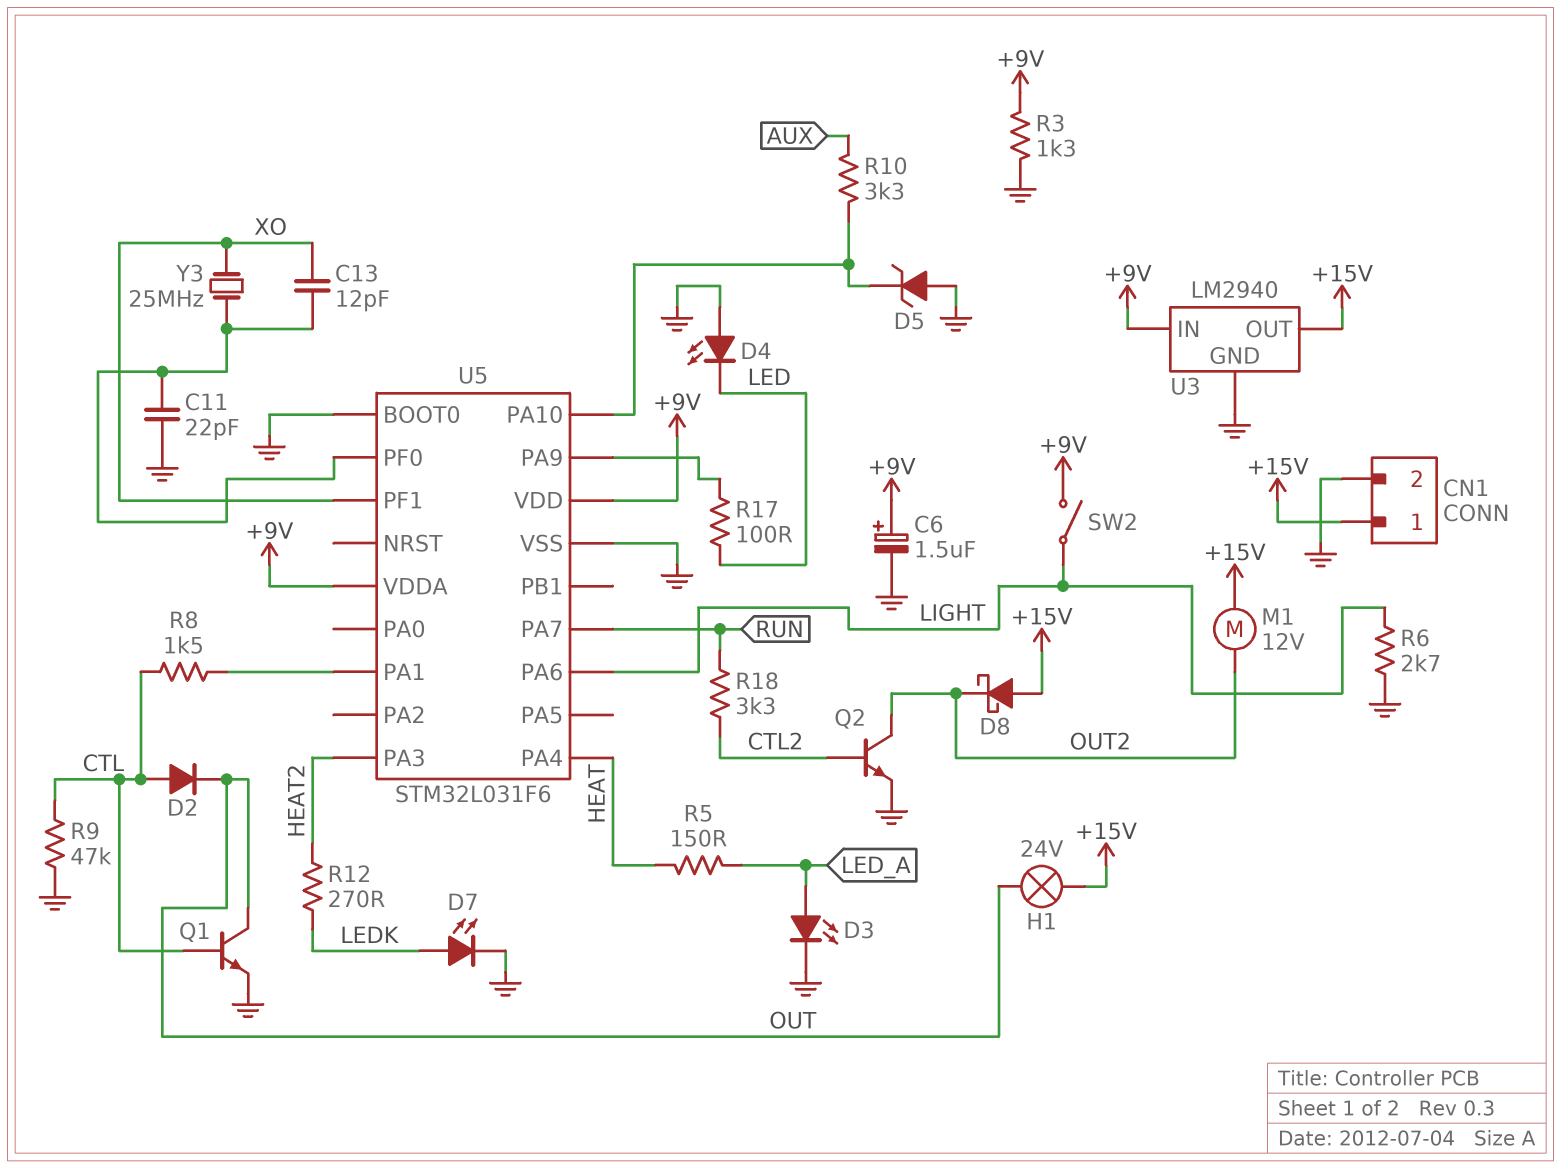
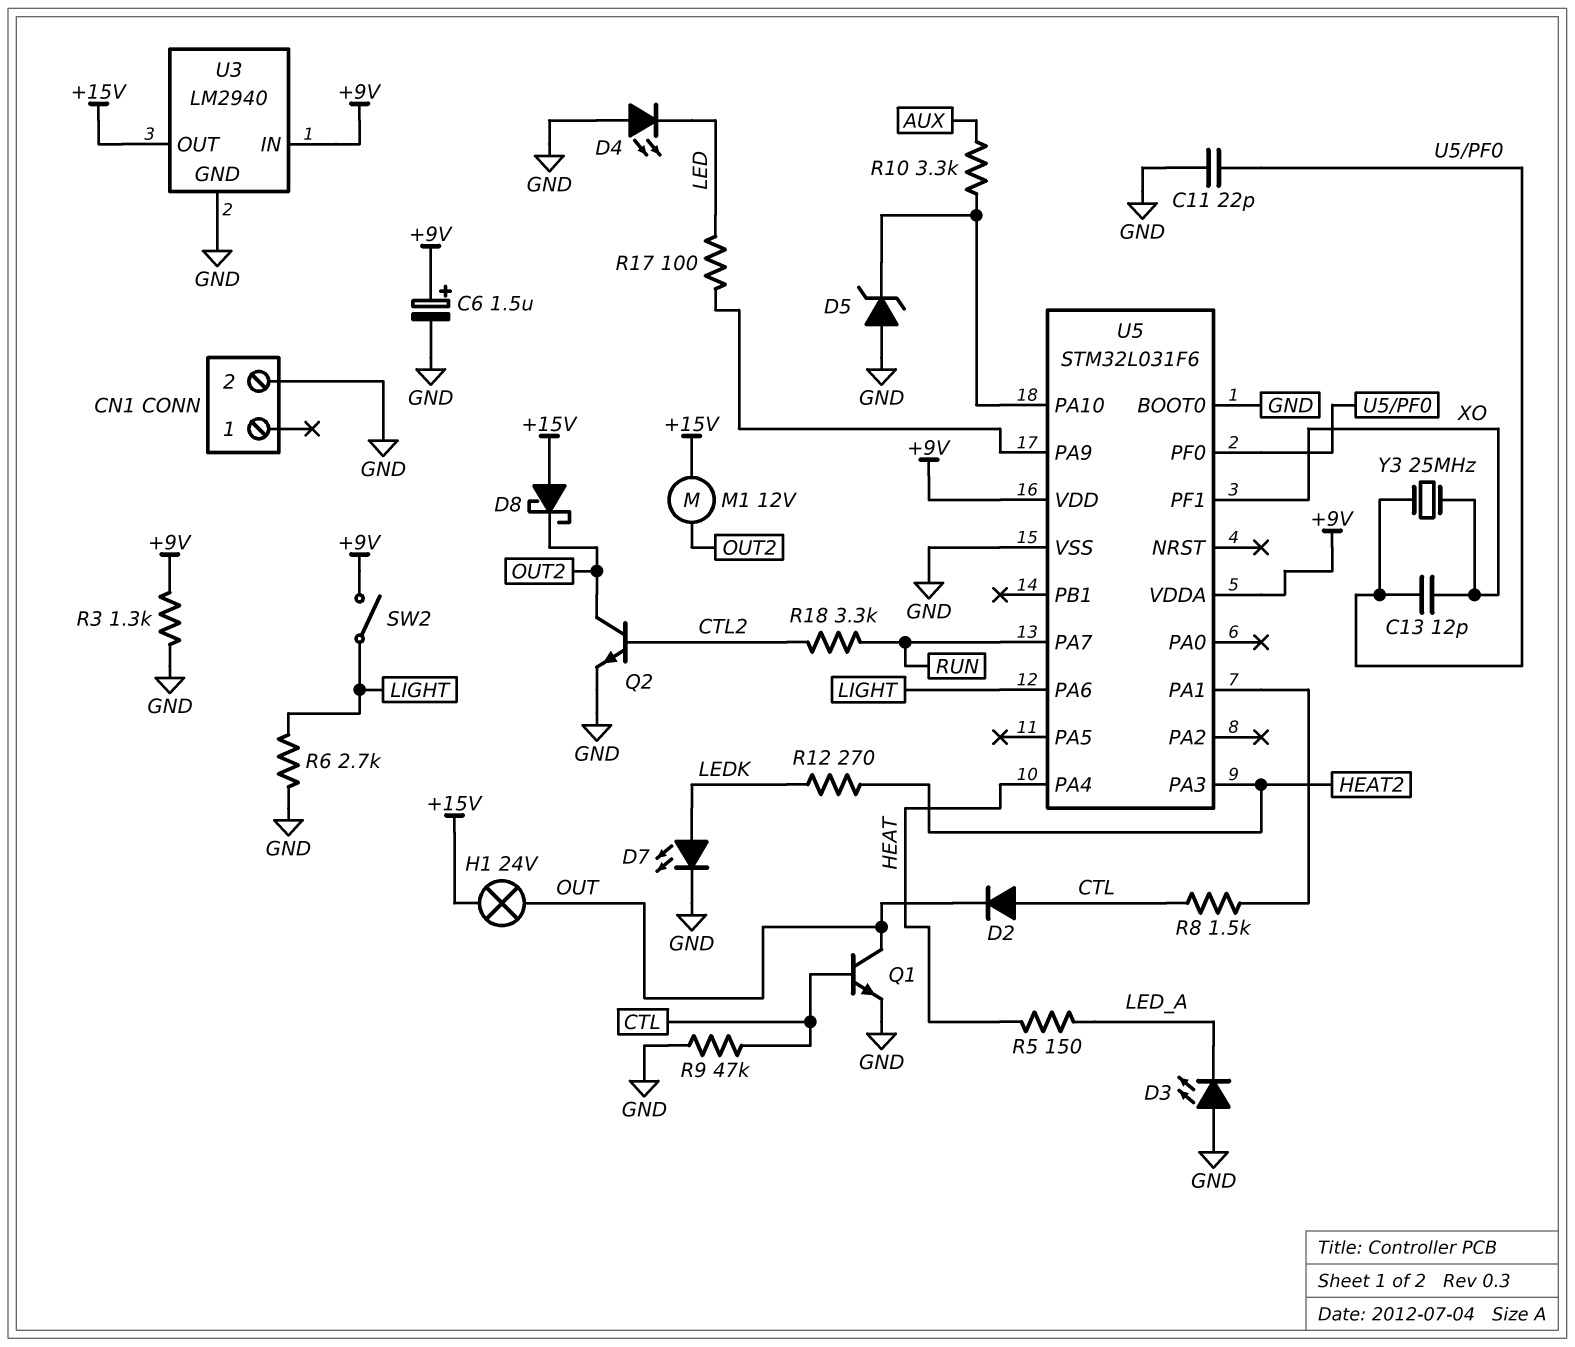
CN1 pin 1: +15V -> none
D3: LED (A LED_A, K GND) -> LED (A GND, K LED_A)

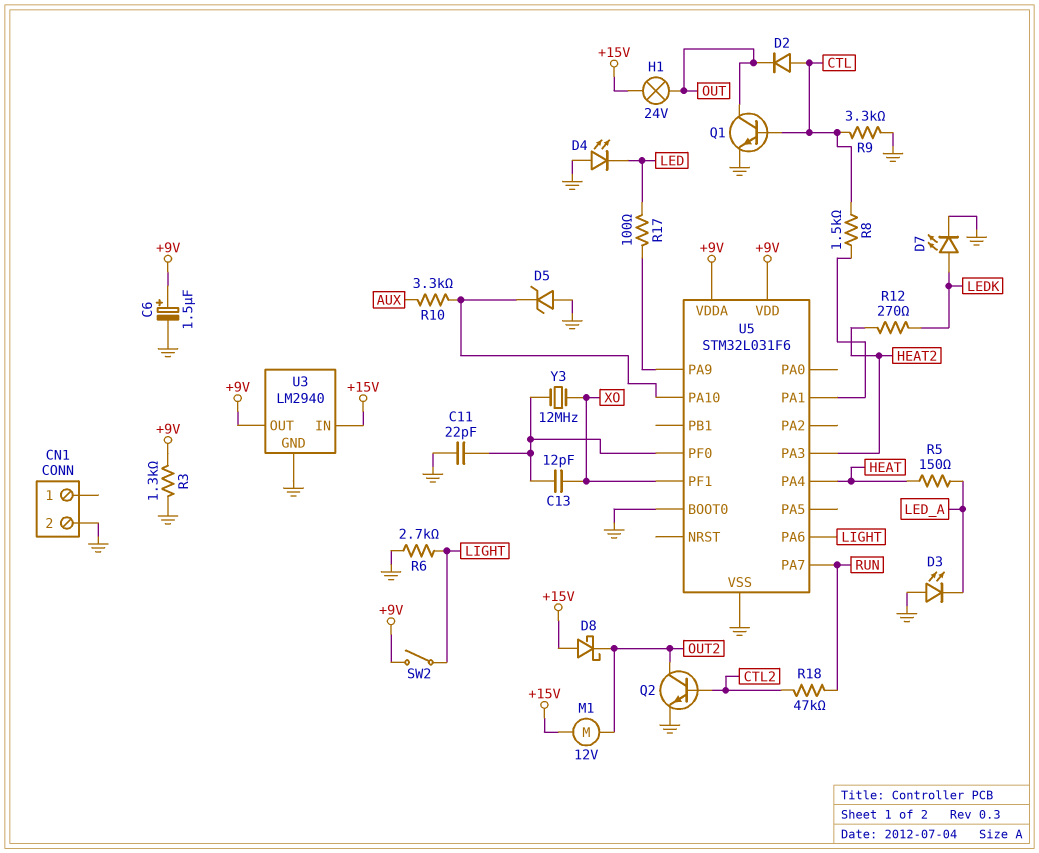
R9: 47k (CTL, GND) -> 3.3k (CTL, GND)
R18: 3.3k (CTL2, RUN) -> 47k (CTL2, RUN)
U3 pin IN: +9V -> +15V
U3 pin OUT: +15V -> +9V
Y3: 25MHz (U5/PF0, XO) -> 12MHz (U5/PF0, XO)

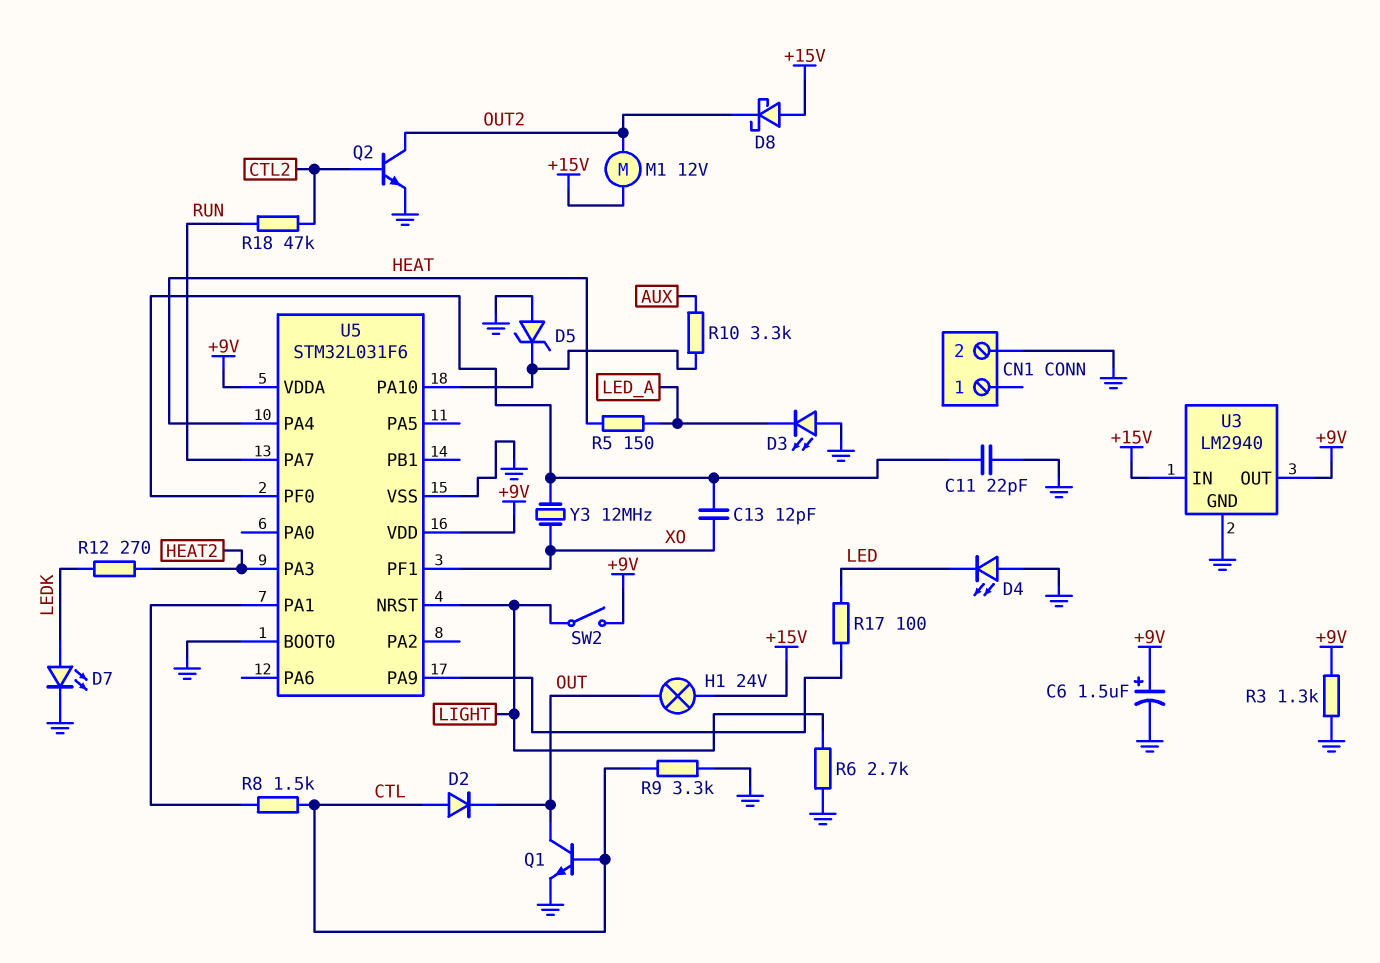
U5 pin NRST: none -> LIGHT
U5 pin PA6: LIGHT -> none

